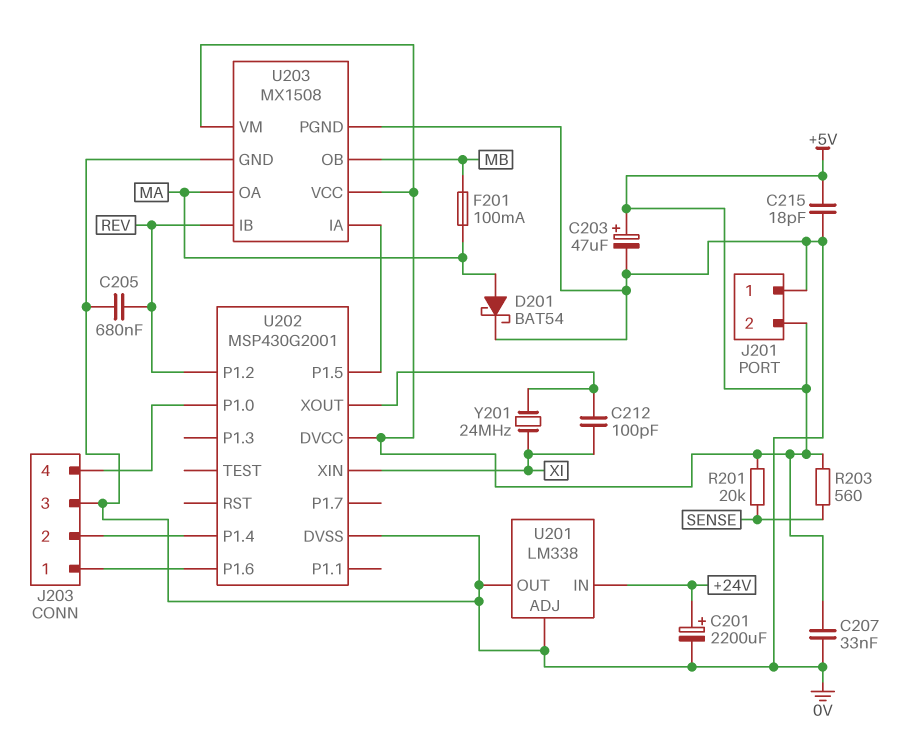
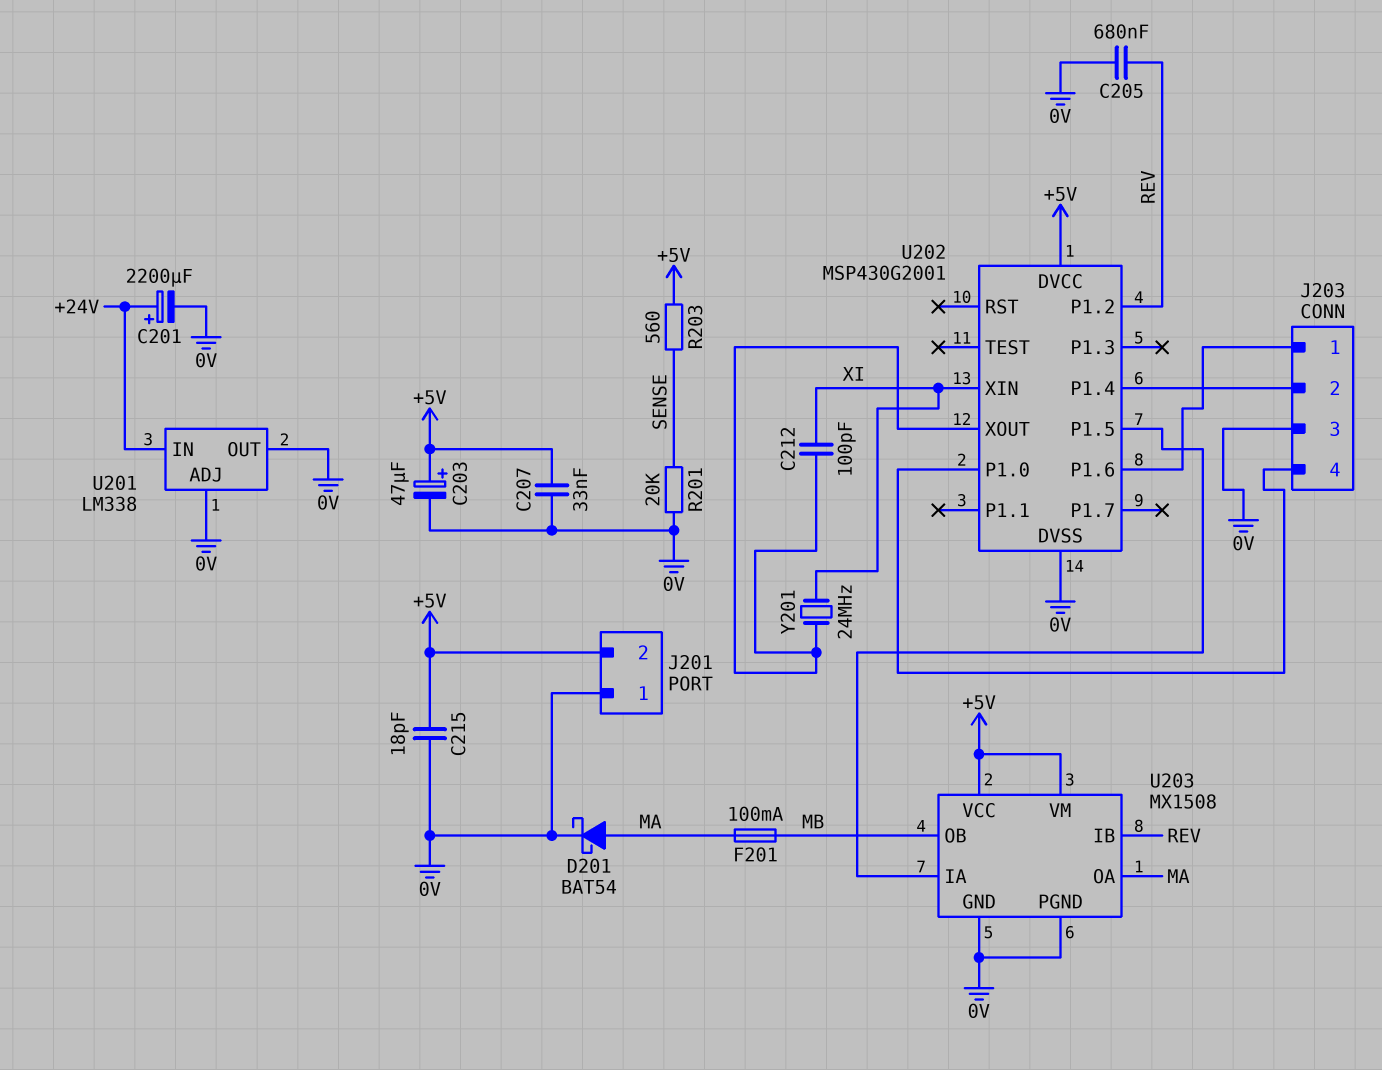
R201: 20k (+5V, SENSE) -> 20k (0V, SENSE)

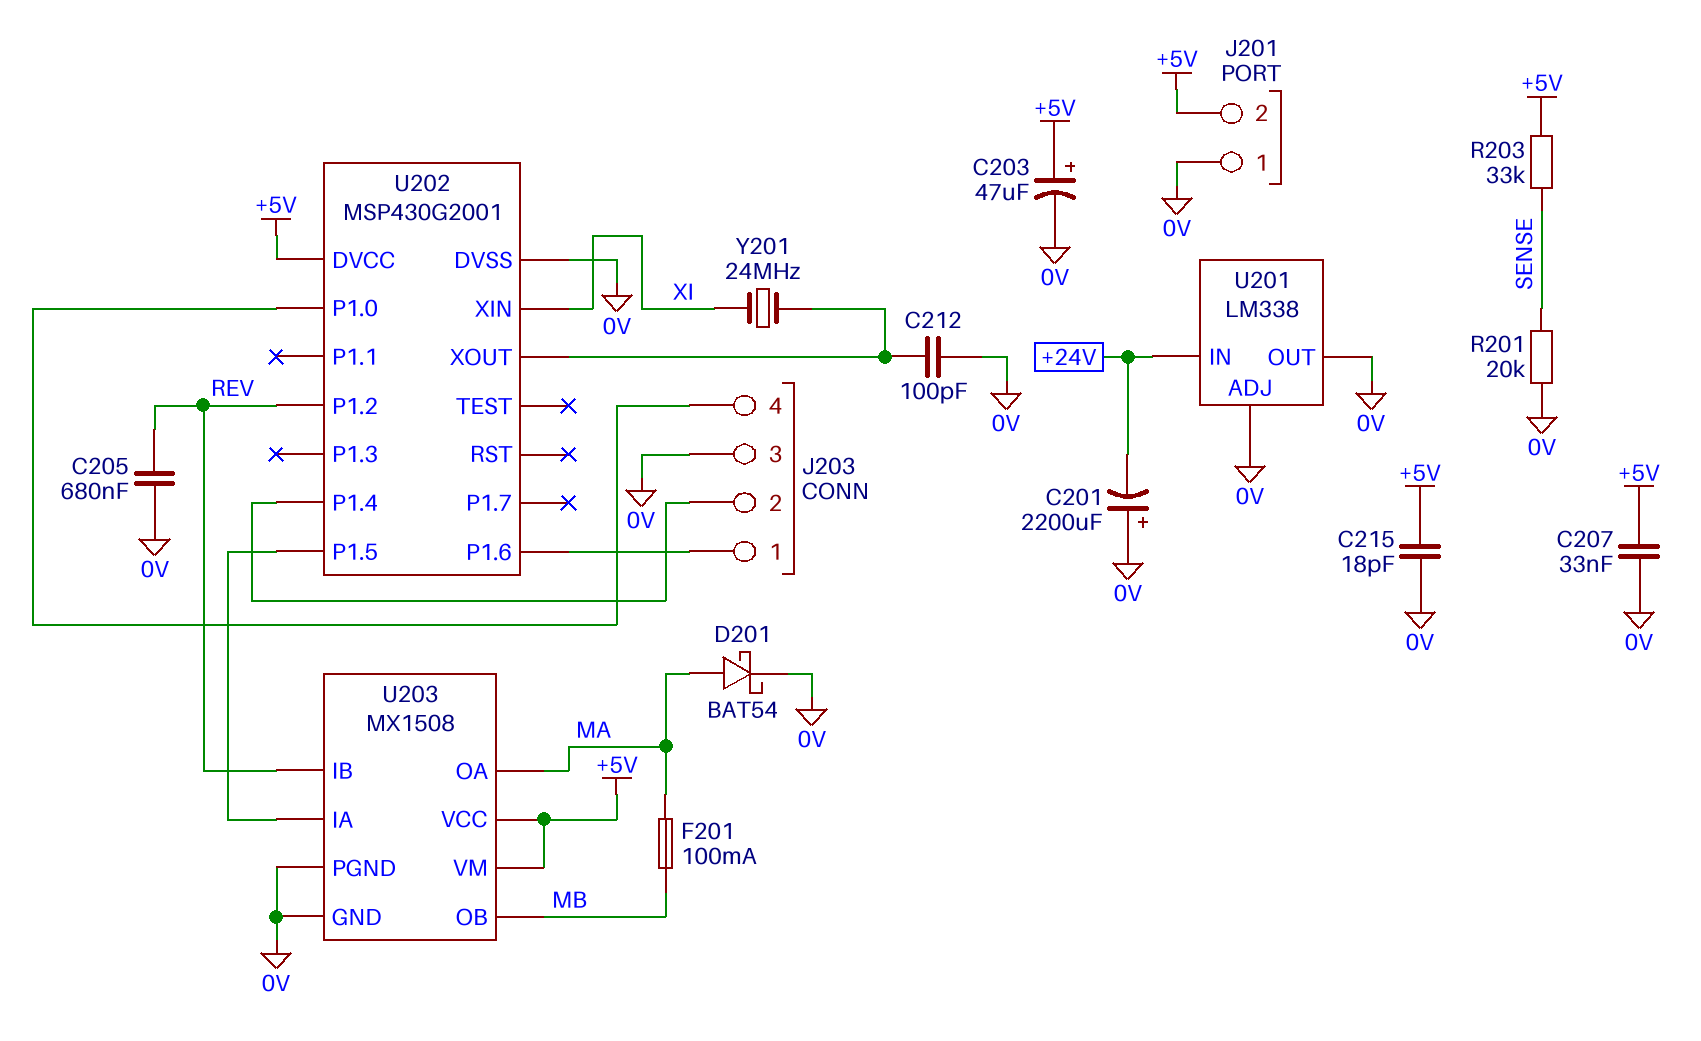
C201: 2200uF (plus +24V, minus 0V) -> 2200uF (plus 0V, minus +24V)
C212: 100pF (U202/XOUT, XI) -> 100pF (0V, U202/XOUT)
R203: 560 (+5V, SENSE) -> 33k (+5V, SENSE)

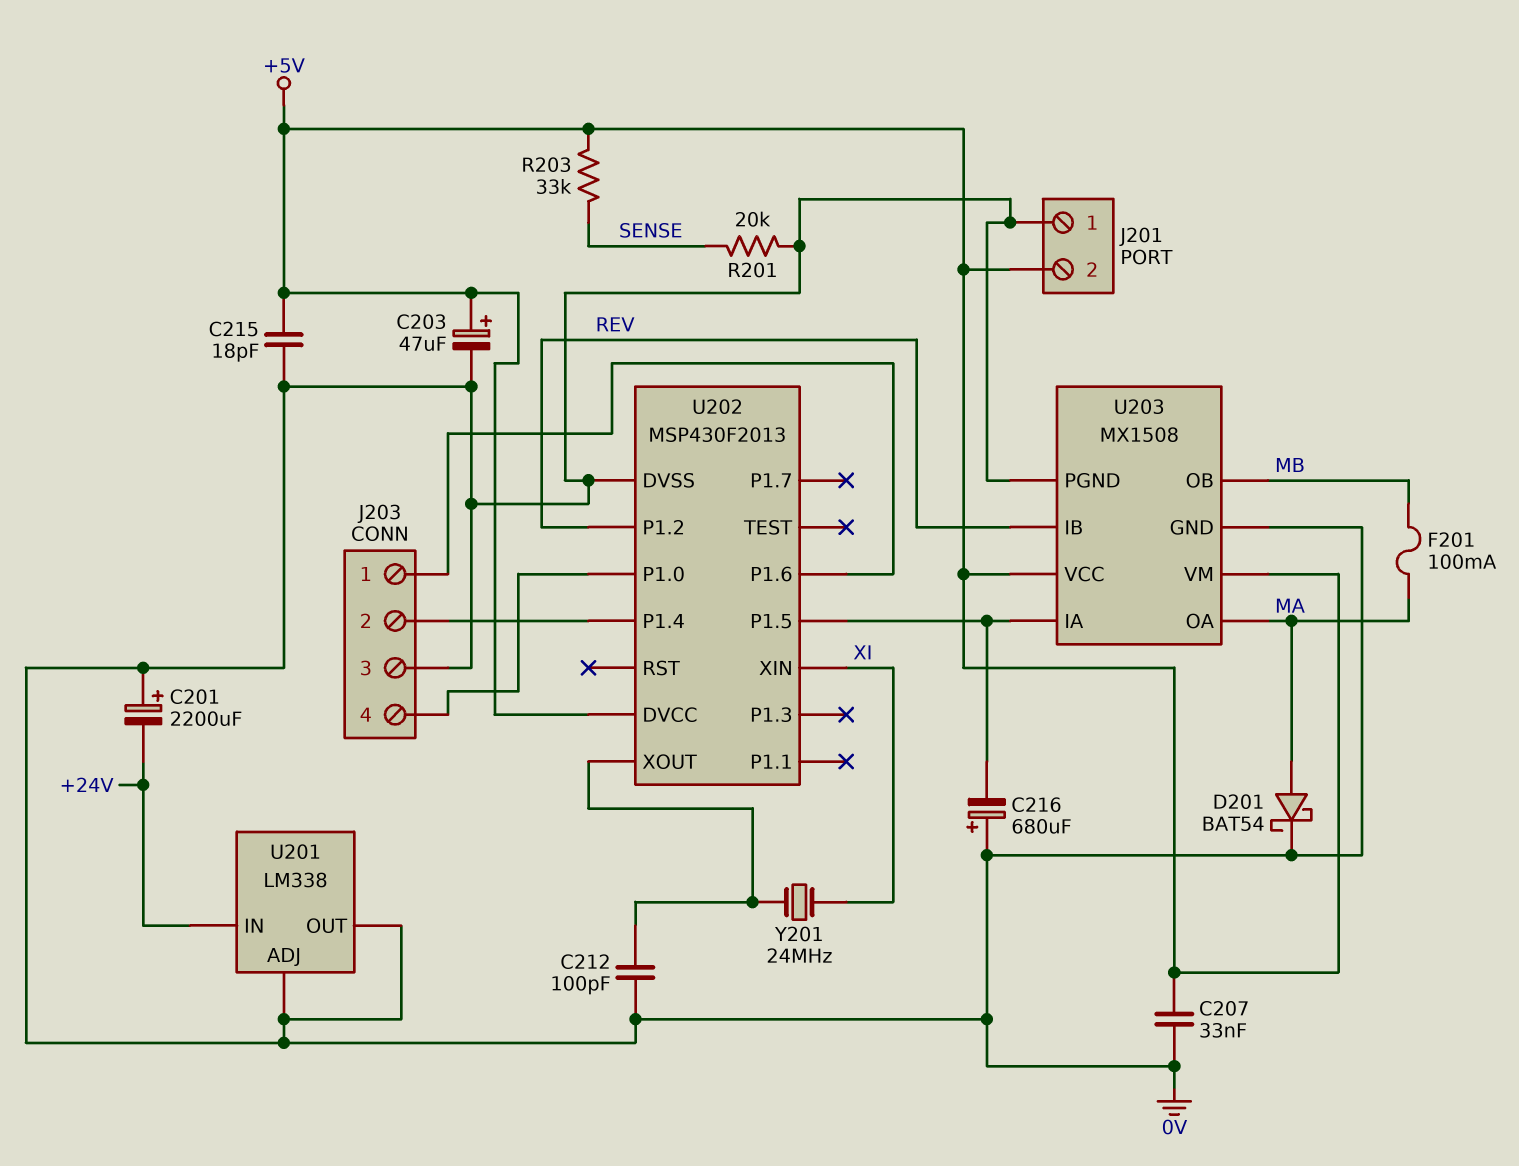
C205: 680nF (0V, REV) -> none
C216: none -> 680uF (plus 0V, minus U202/P1.5)
U202: MSP430G2001 -> MSP430F2013

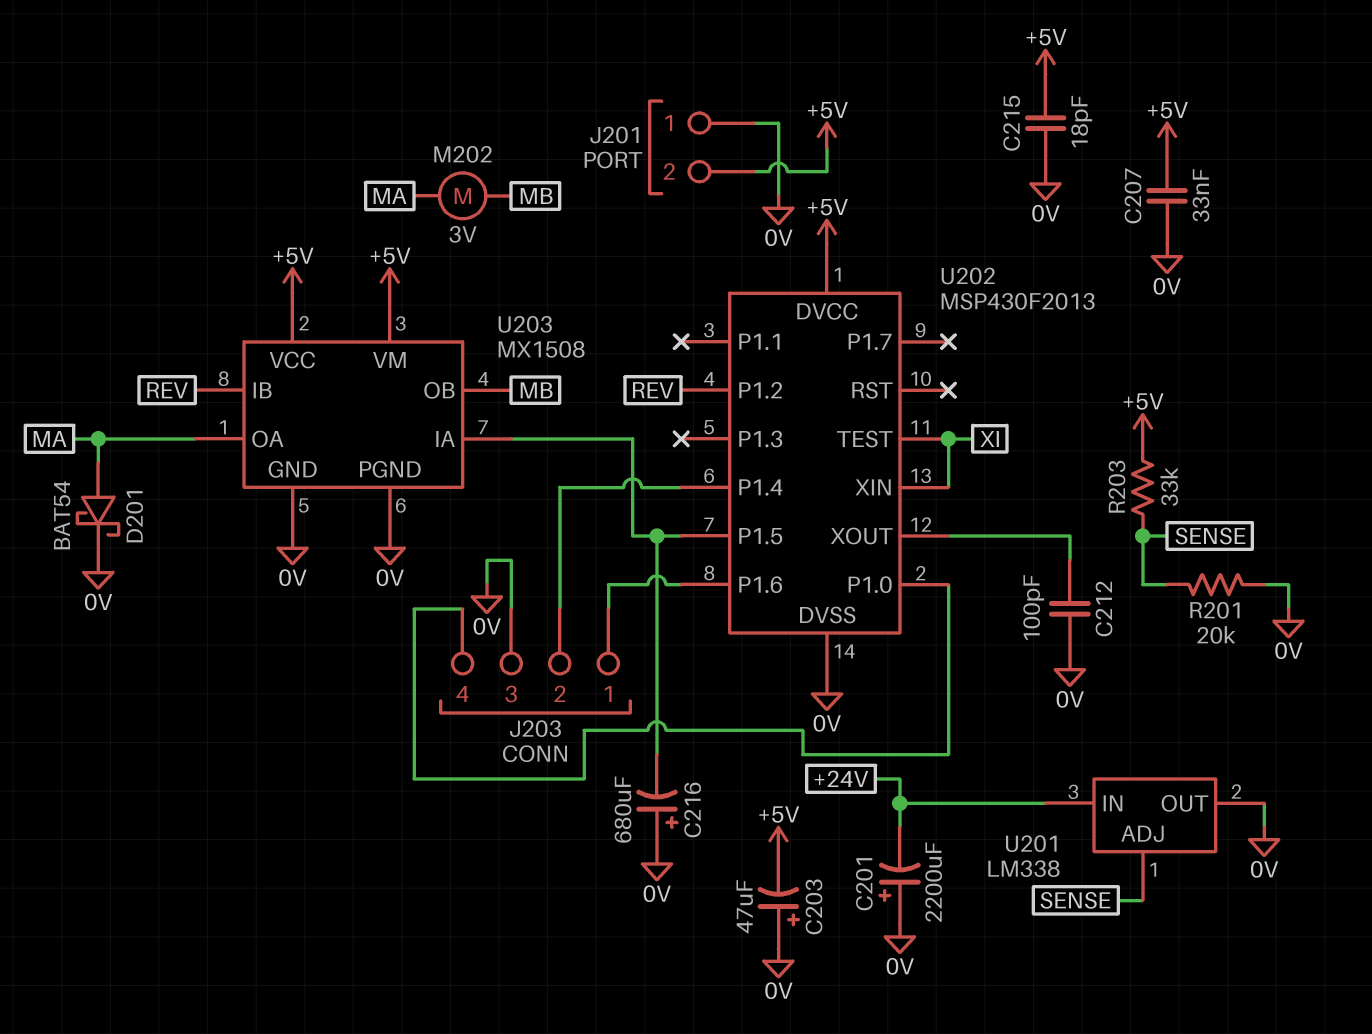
C203: 47uF (plus +5V, minus 0V) -> 47uF (plus 0V, minus +5V)
F201: 100mA (MA, MB) -> none
M202: none -> motor 3V (MA, MB)
U201 pin ADJ: 0V -> SENSE
U202 pin TEST: none -> XI
Y201: 24MHz (U202/XOUT, XI) -> none

